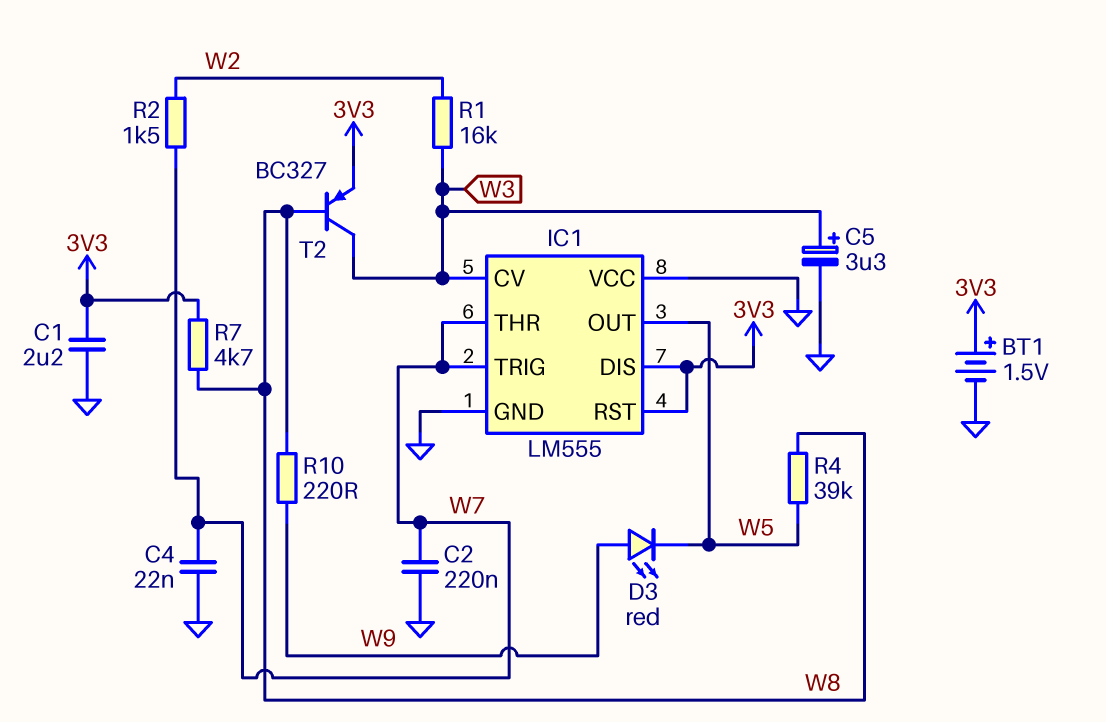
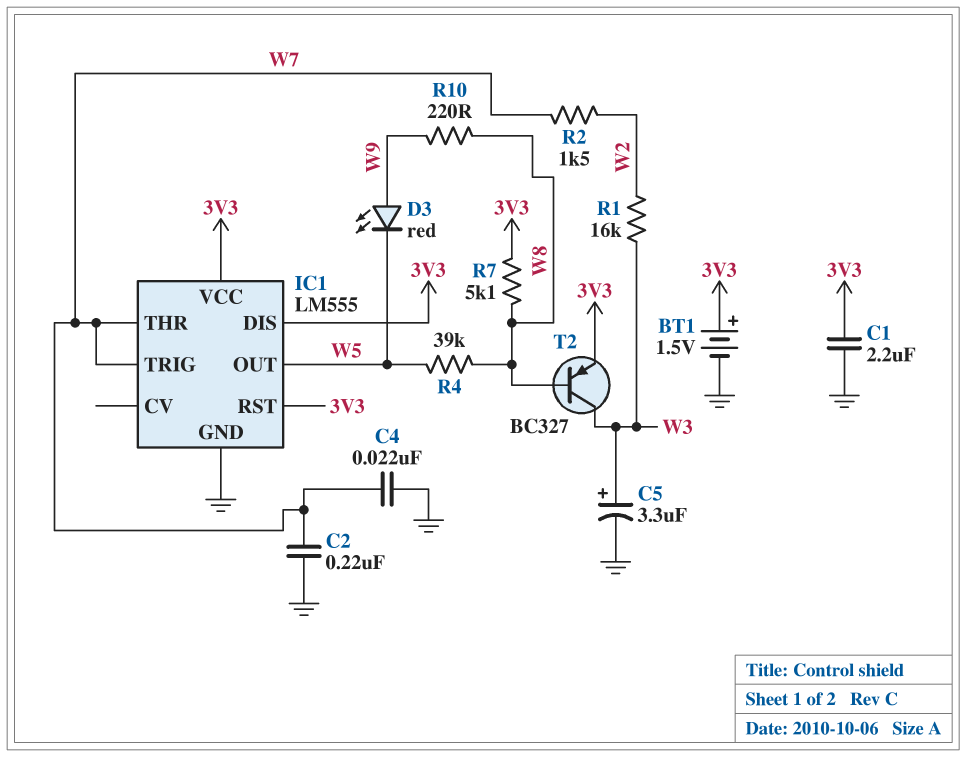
IC1 pin CV: W3 -> none
IC1 pin VCC: GND -> 3V3
R7: 4.7k (3V3, W8) -> 5.1k (3V3, W8)

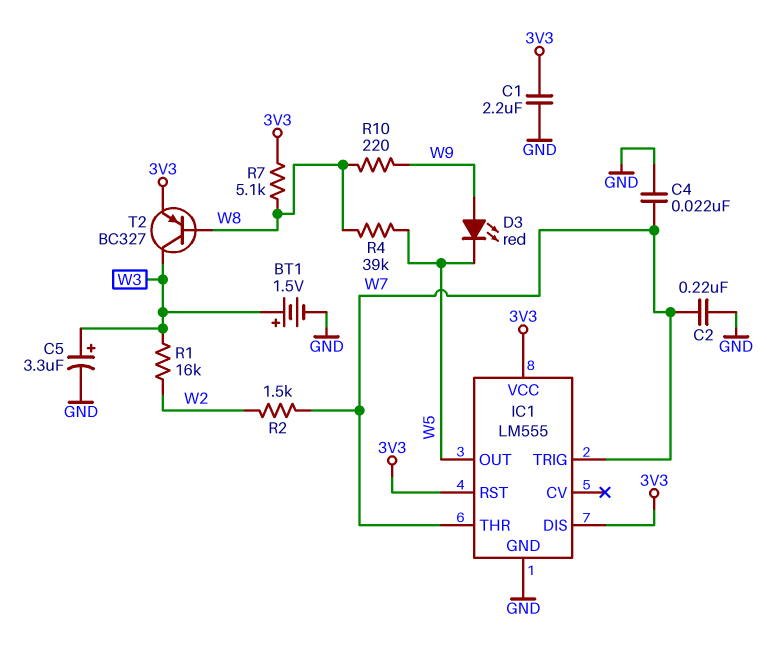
BT1: 1.5V (plus 3V3, minus GND) -> 1.5V (plus W3, minus GND)

